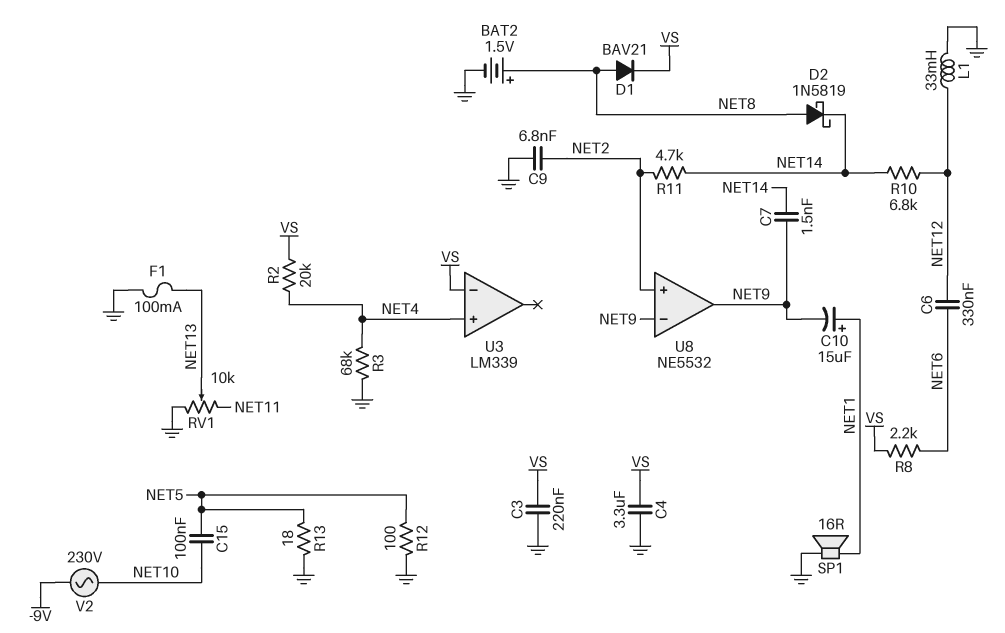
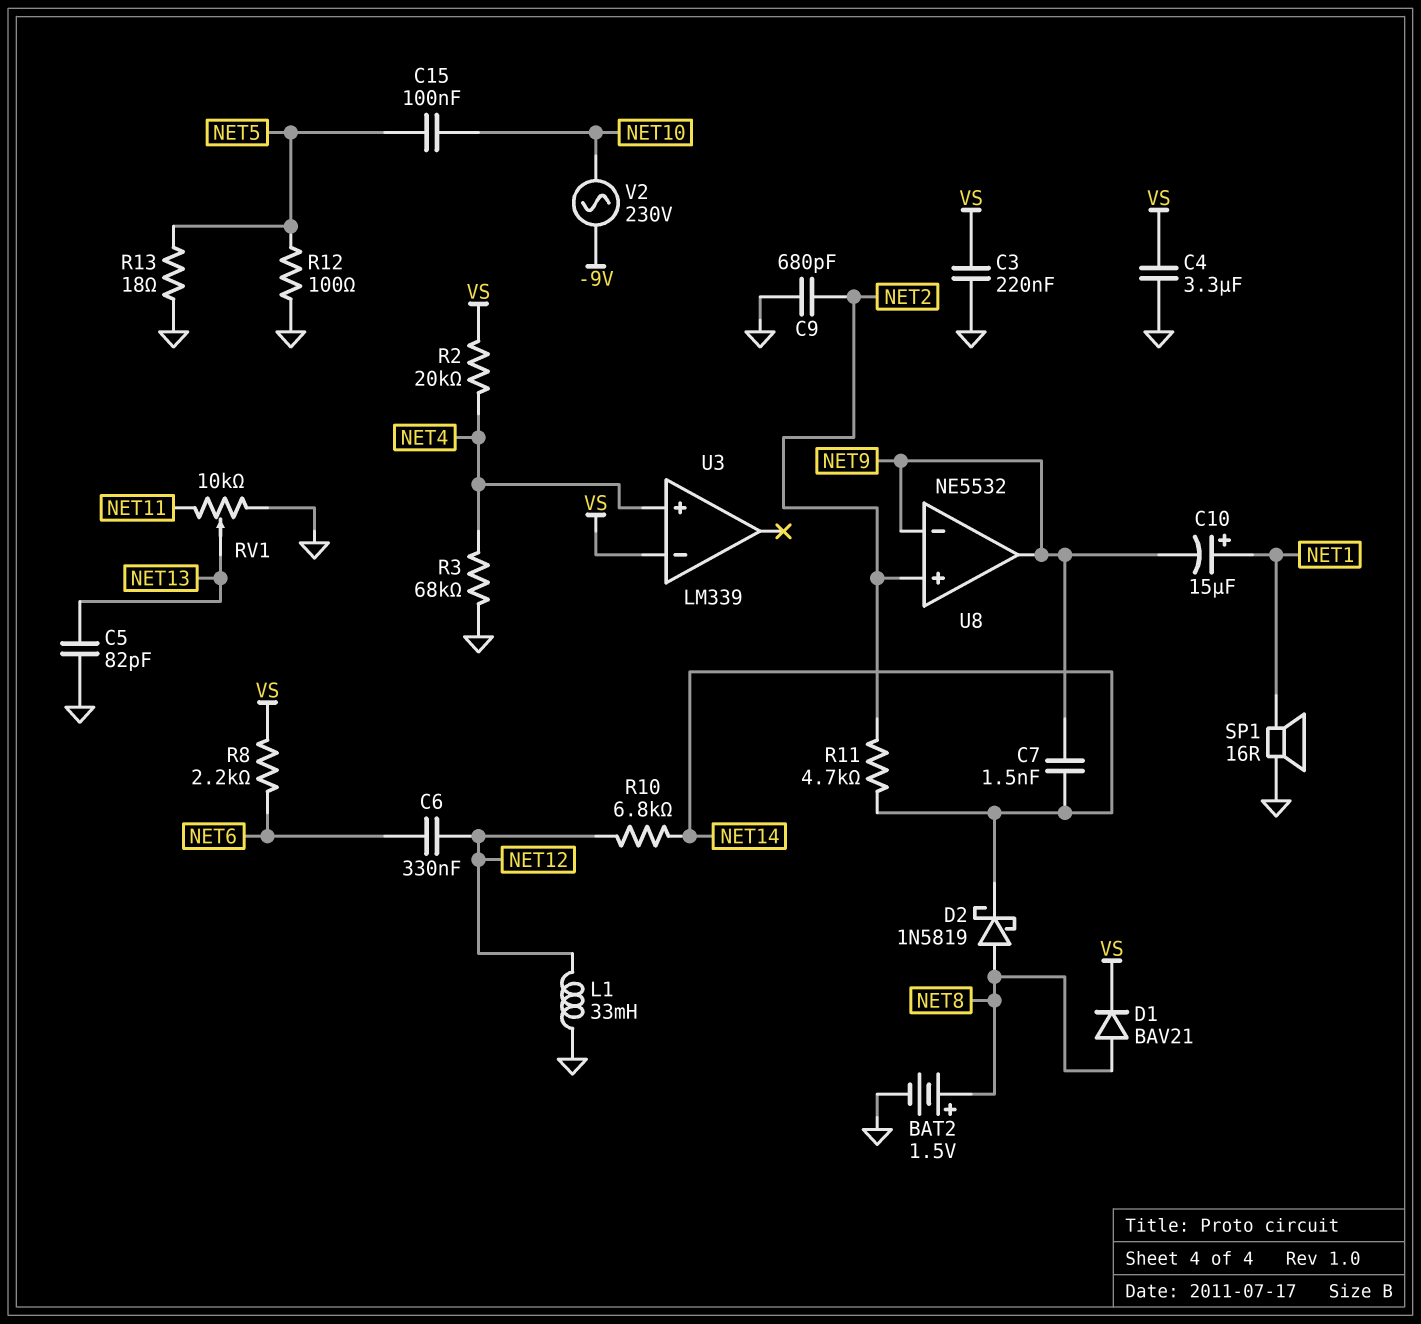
C5: none -> 82pF (GND, NET13)
C9: 6.8nF (GND, NET2) -> 680pF (GND, NET2)
F1: 100mA (GND, NET13) -> none

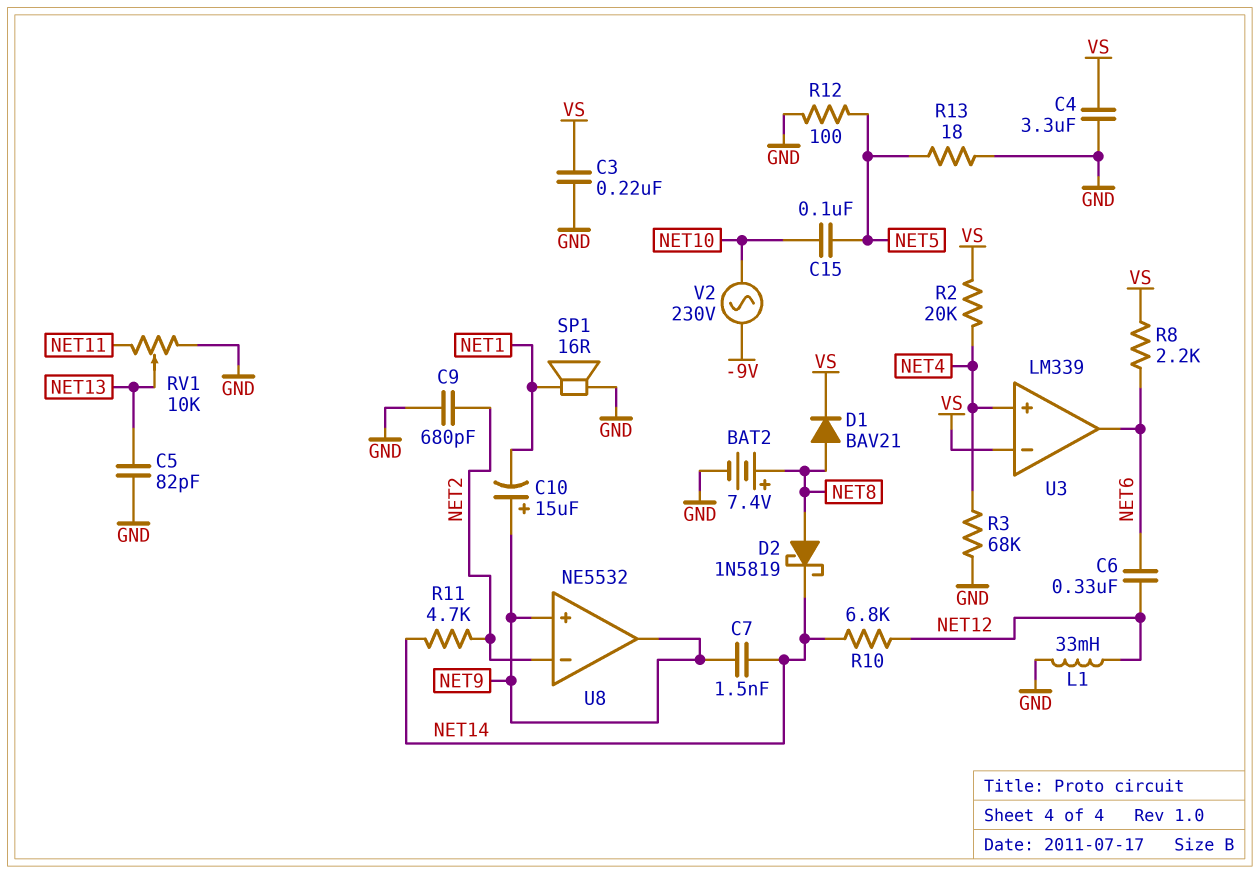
BAT2: 1.5V (plus NET8, minus GND) -> 7.4V (plus NET8, minus GND)
C10: 15uF (plus NET1, minus NET9) -> 15uF (plus NET9, minus NET1)
U3 pin out: none -> NET6
U8 pin in+: NET2 -> NET9
U8 pin in-: NET9 -> NET2

